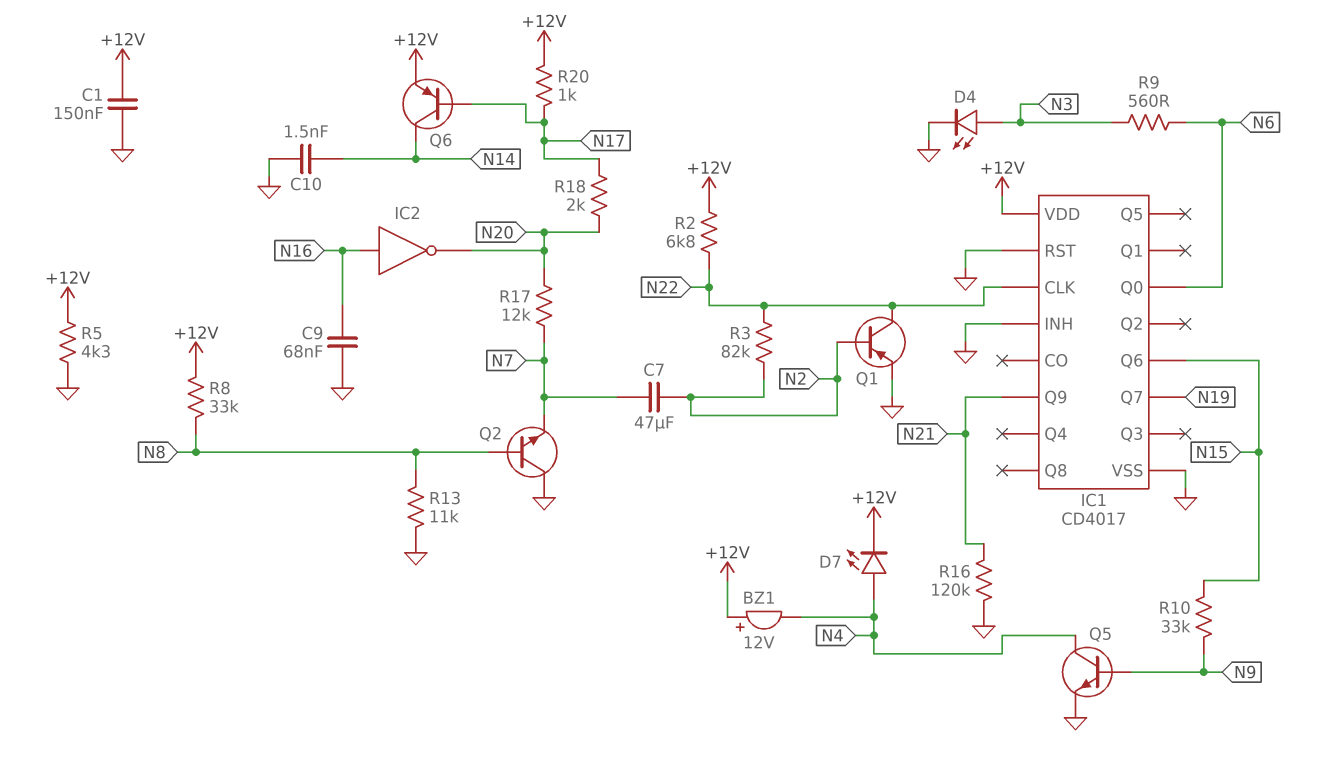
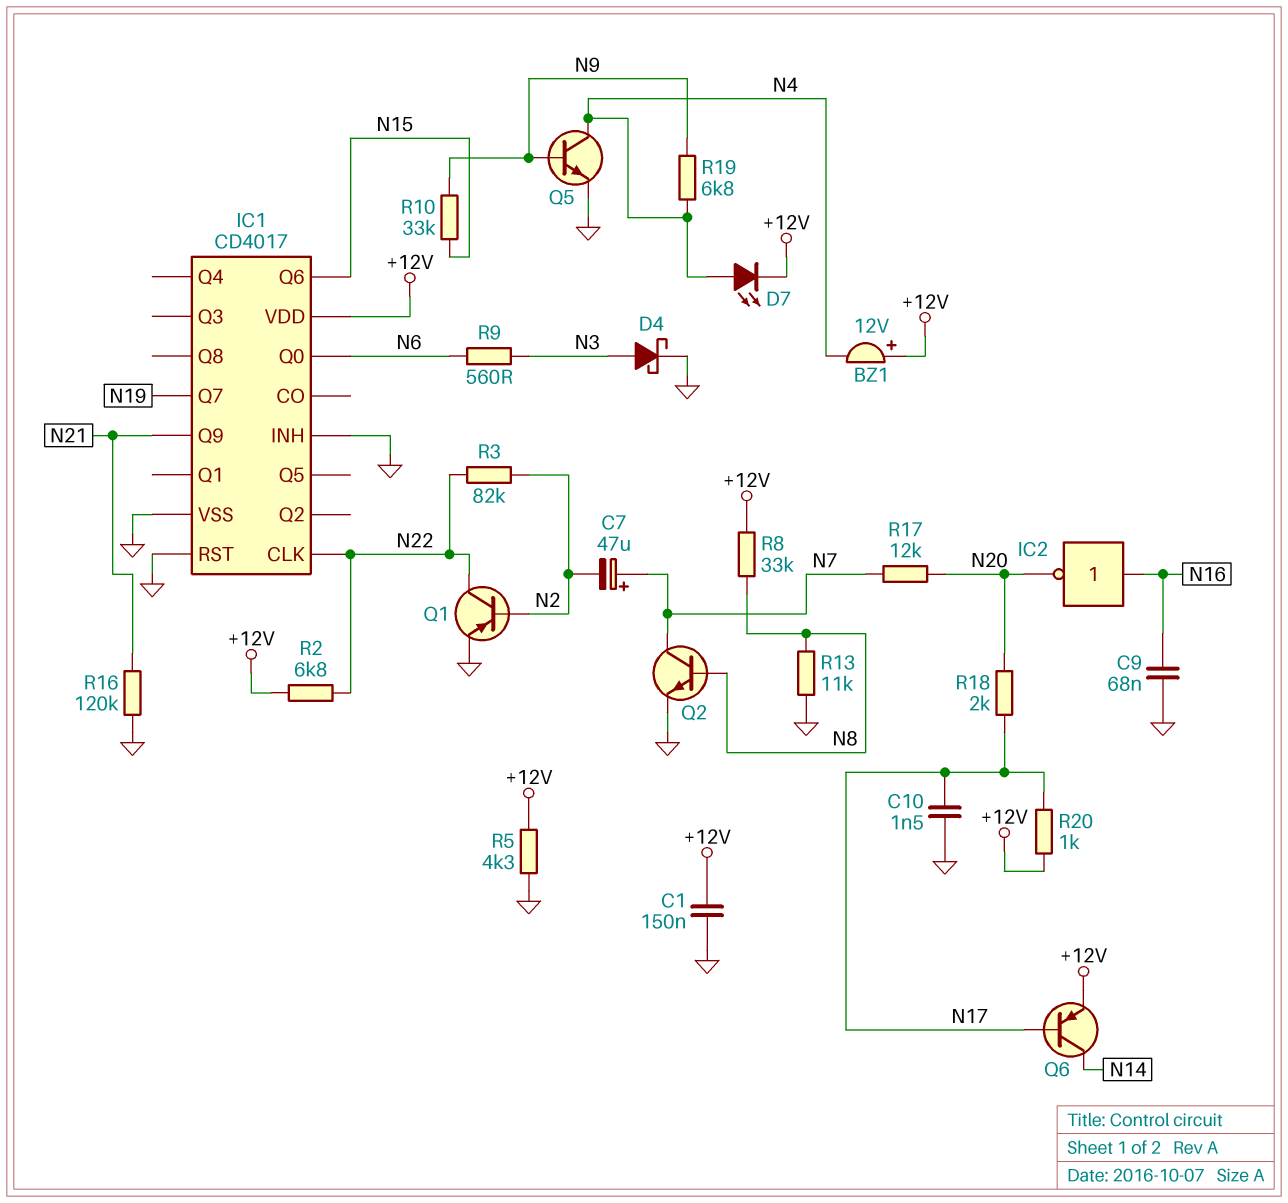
C7: 47uF (N2, N7) -> 47uF (plus N7, minus N2)
C10: 1.5nF (GND, N14) -> 1.5nF (GND, N17)
D4: LED (A N3, K GND) -> schottky (A N3, K GND)
Q2: NPN (B N8, C GND, E N7) -> NPN (B N8, C N7, E GND)
R19: none -> 6.8k (N4, N9)

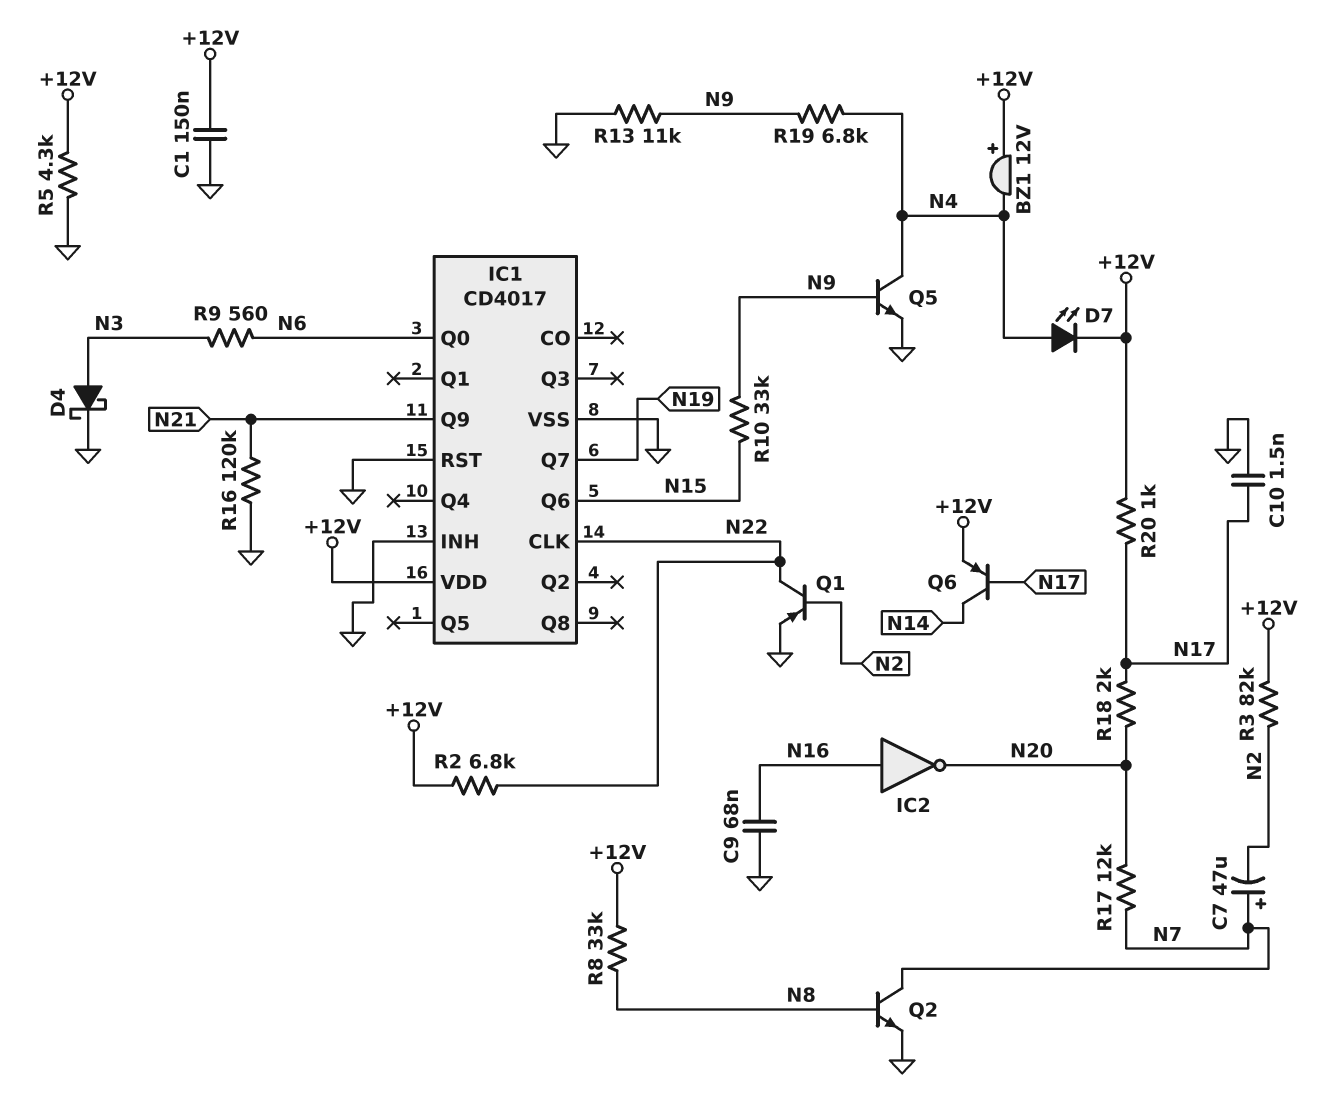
R3: 82k (N2, N22) -> 82k (+12V, N2)
R13: 11k (GND, N8) -> 11k (GND, N9)

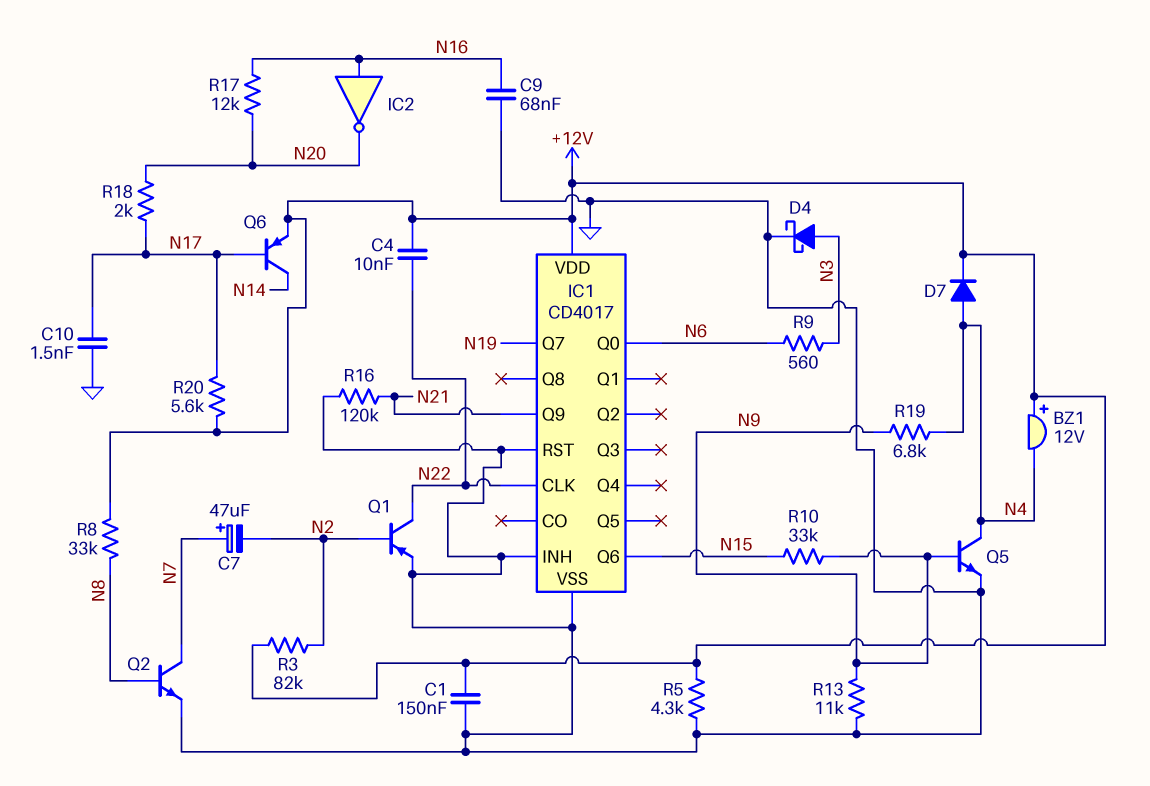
C4: none -> 10nF (+12V, N22)
D7: LED (A N4, K +12V) -> diode (A N4, K +12V)
R2: 6.8k (+12V, N22) -> none
R17: 12k (N7, N20) -> 12k (N16, N20)
R20: 1k (+12V, N17) -> 5.6k (+12V, N17)

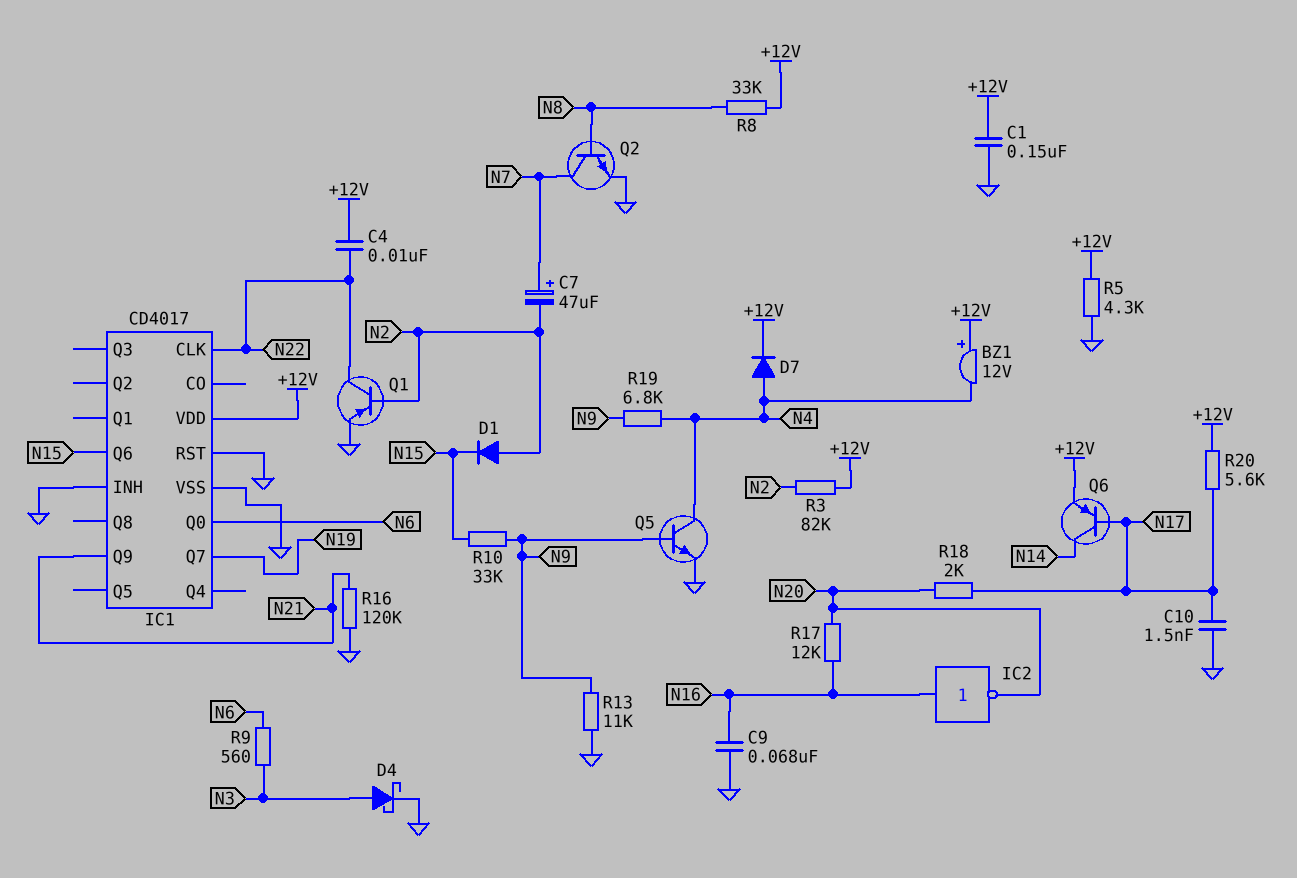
D1: none -> diode (A N2, K N15)

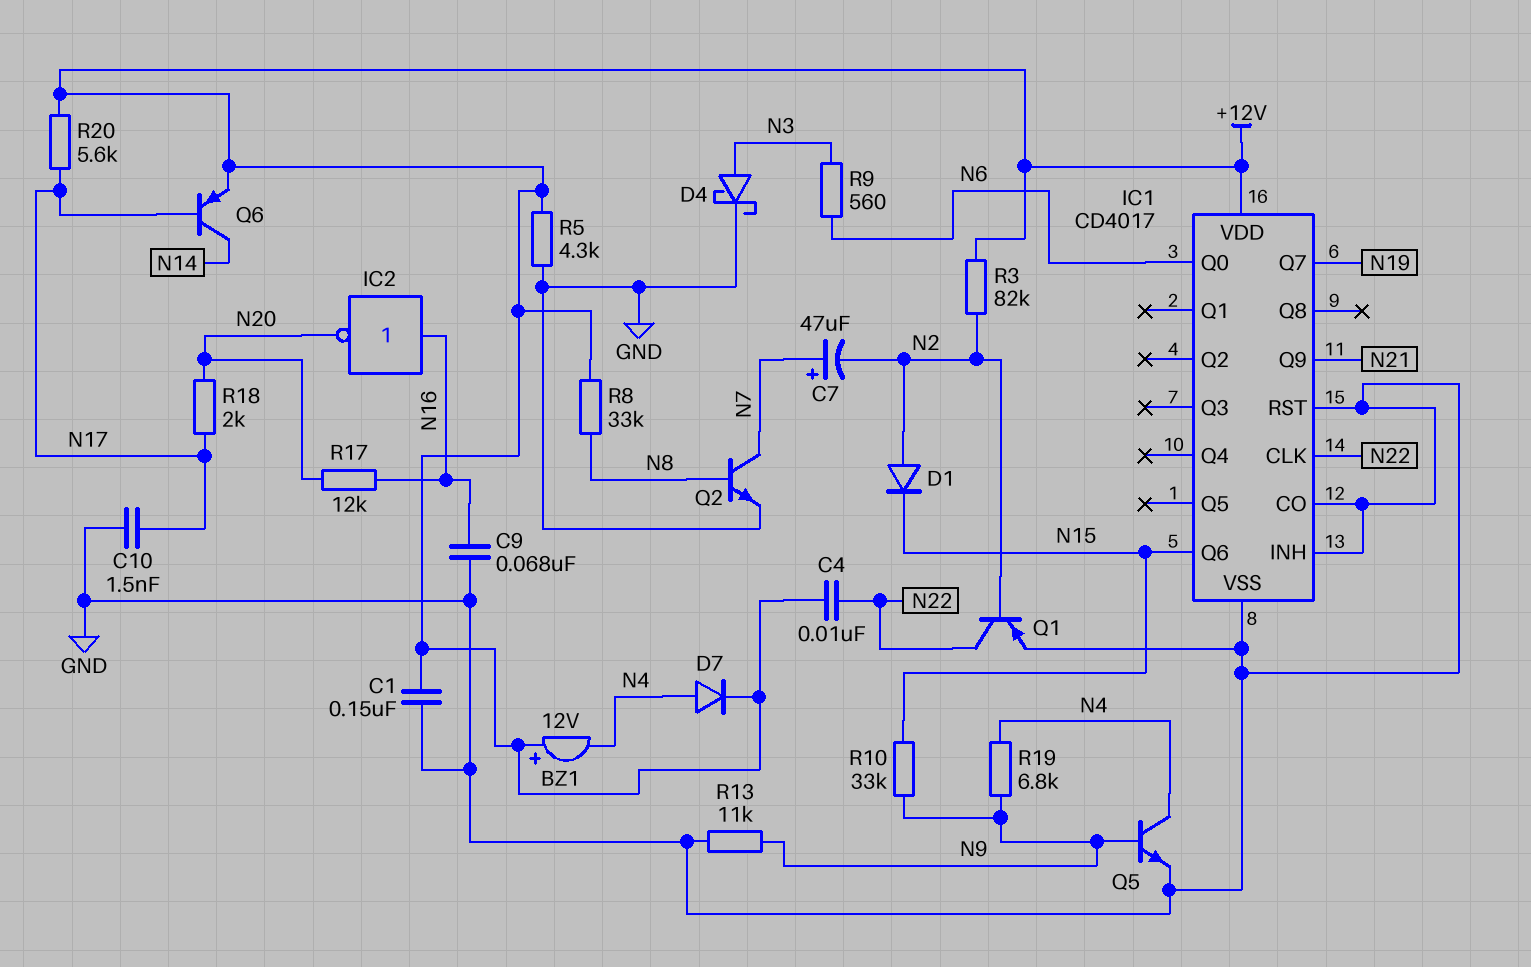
IC1 pin CO: none -> GND
R16: 120k (GND, N21) -> none

